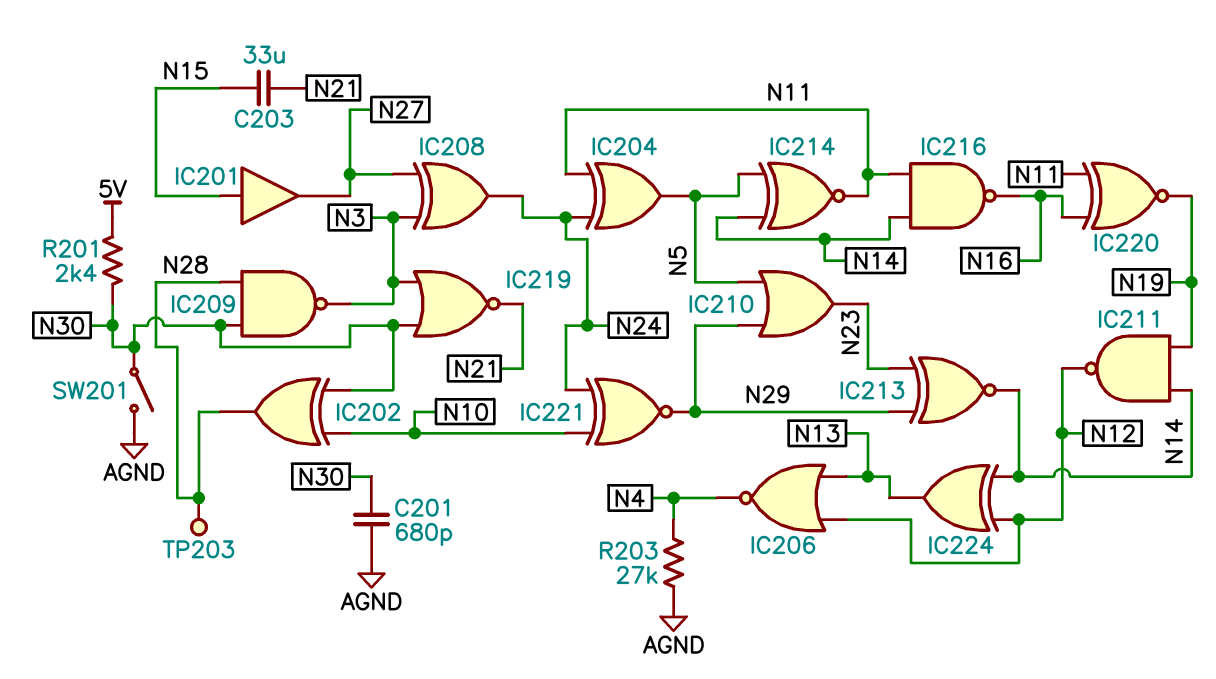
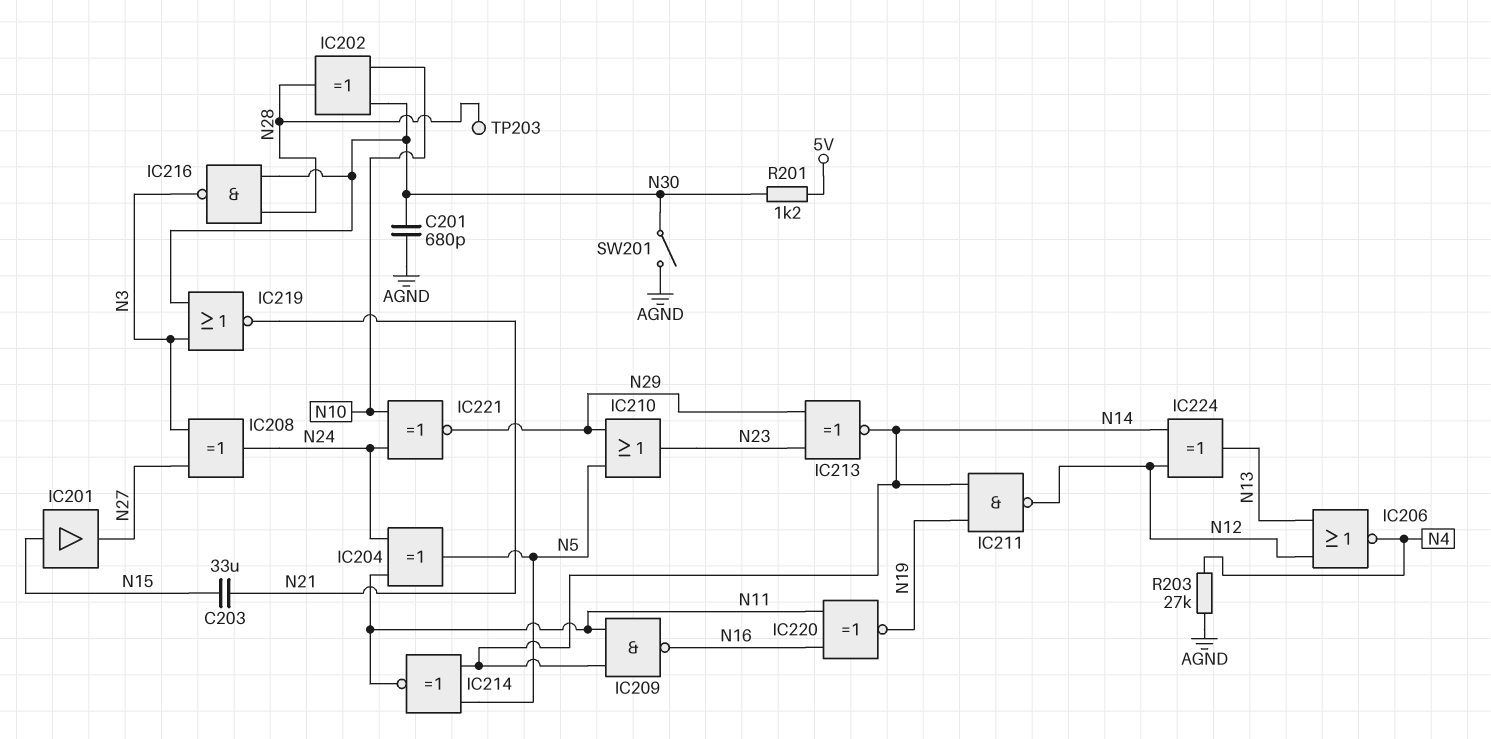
IC209: NAND (in N28, in N30, out N3) -> NAND (in N11, in N14, out N16)
IC216: NAND (in N11, in N14, out N16) -> NAND (in N28, in N30, out N3)
R201: 2.4k (5V, N30) -> 1.2k (5V, N30)

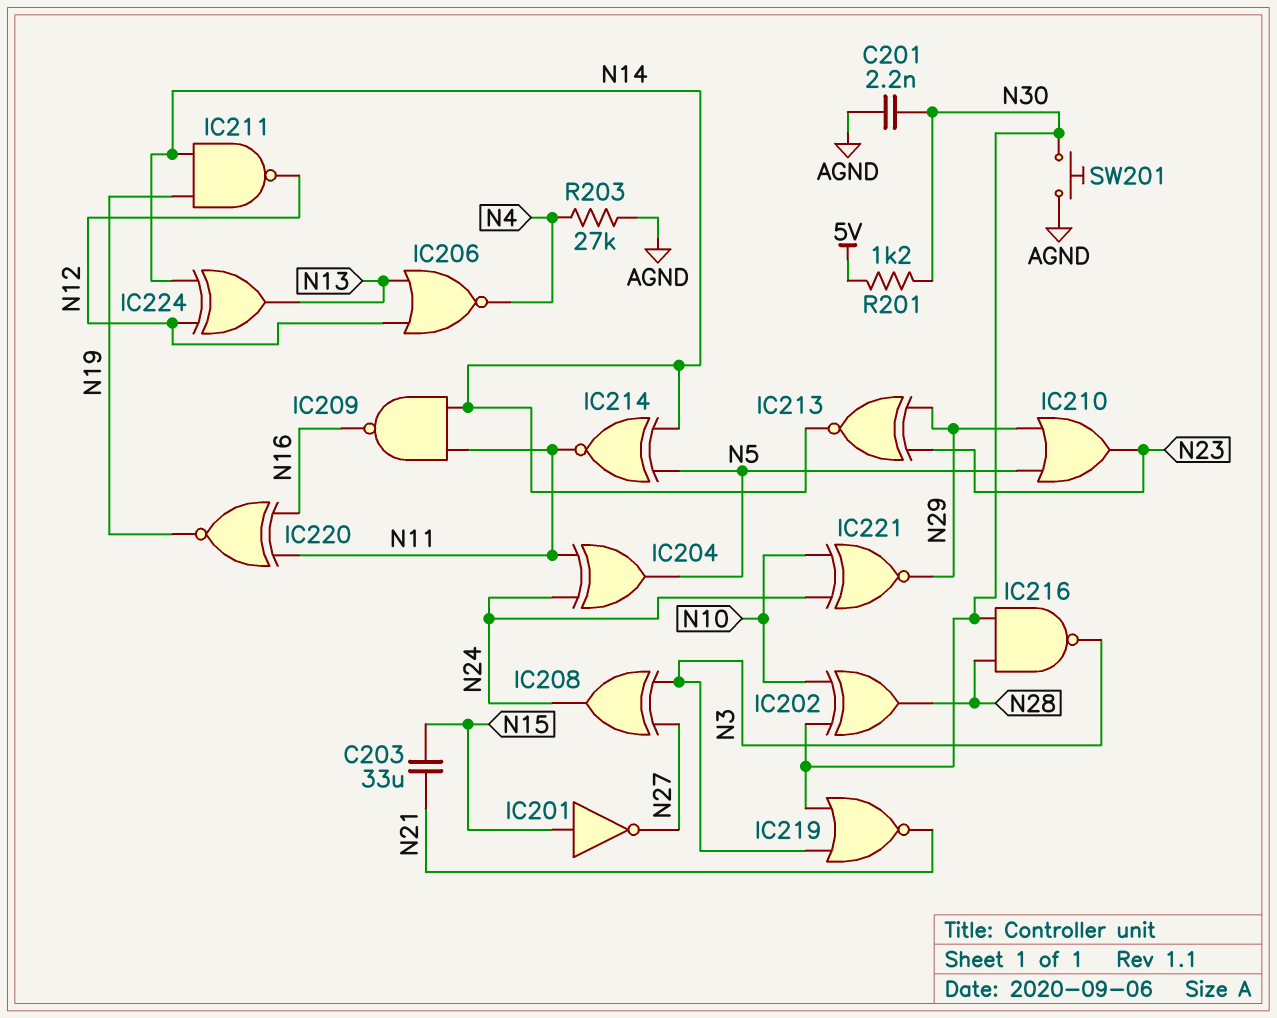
C201: 680pF (AGND, N30) -> 2.2nF (AGND, N30)
IC201: buffer (in N15, out N27) -> NOT (in N15, out N27)
SW201: switch (AGND, N30) -> button (AGND, N30)
TP203: test point (N28) -> none

